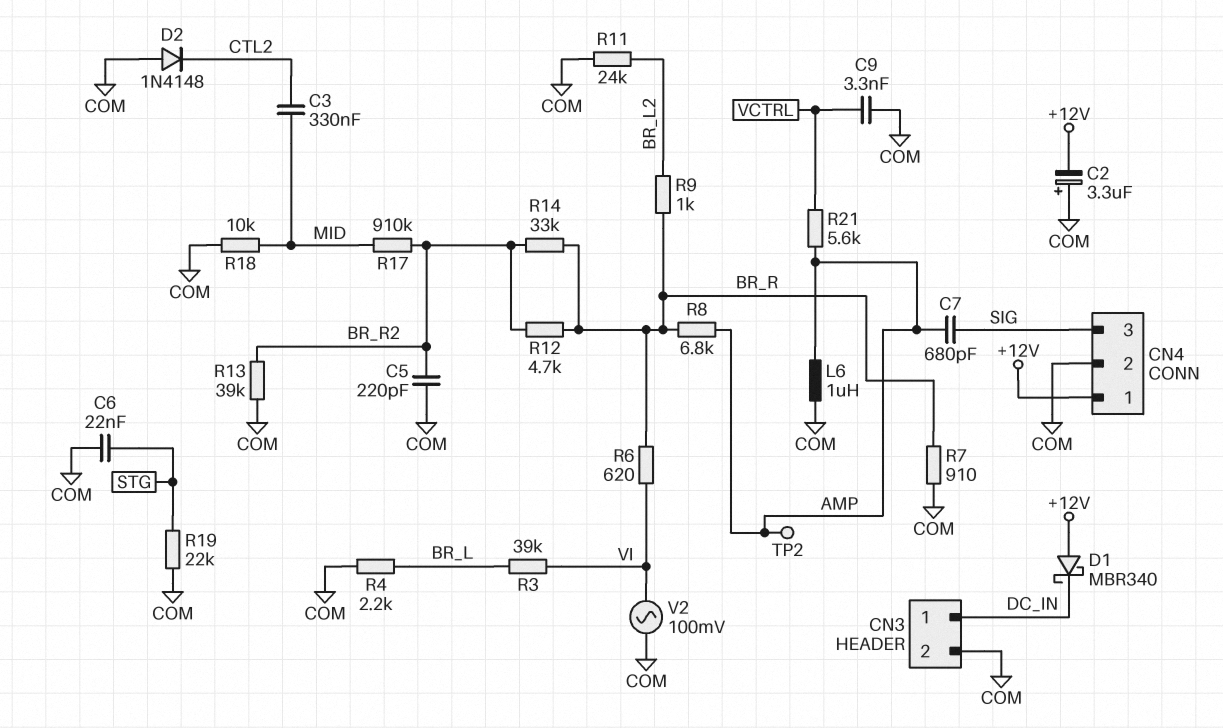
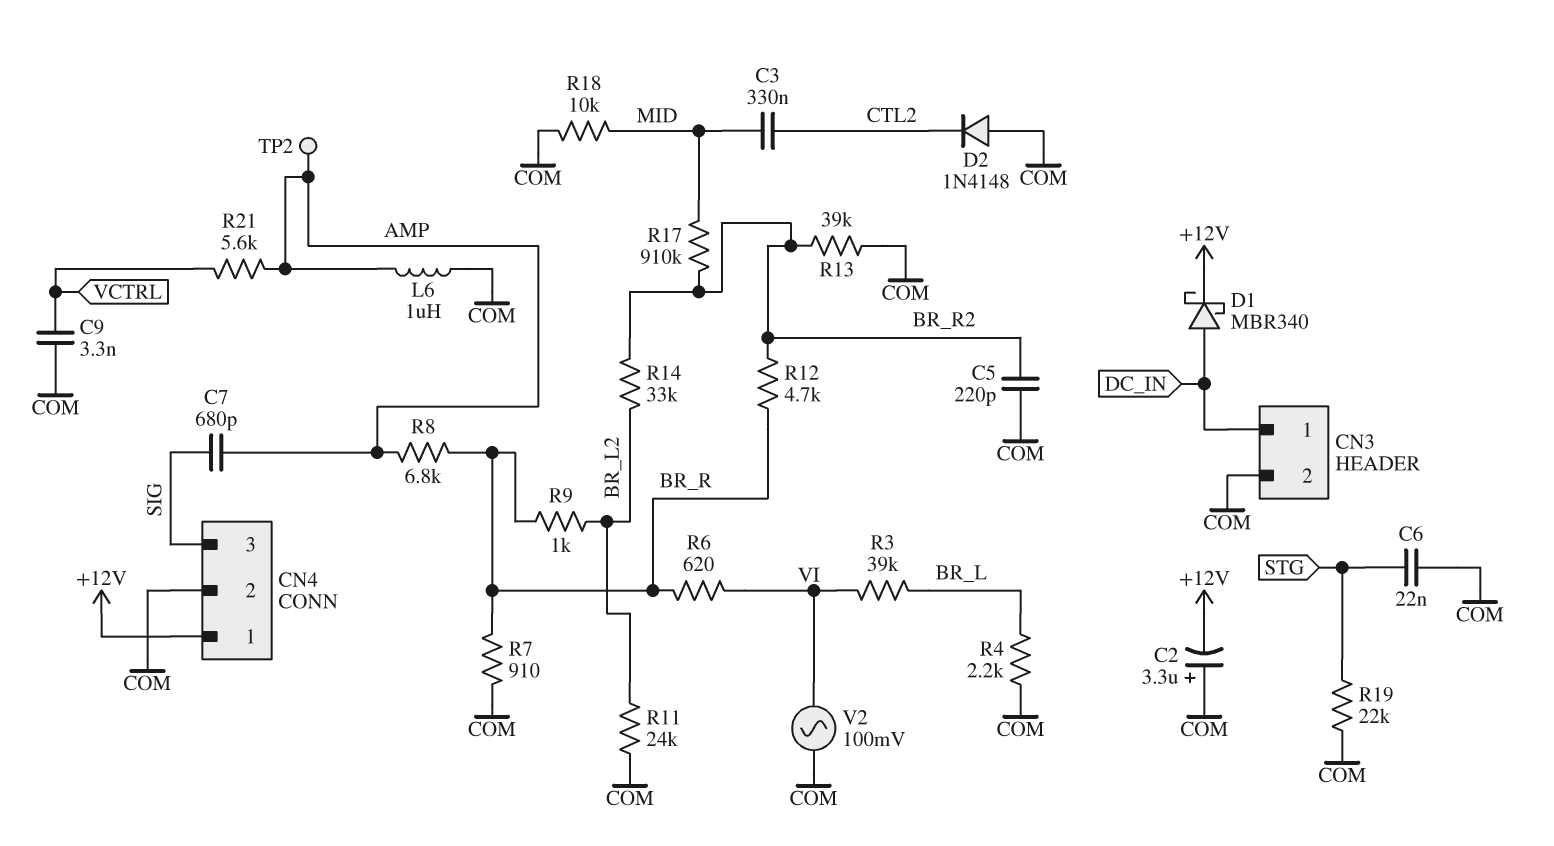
D1: schottky MBR340 (A +12V, K DC_IN) -> schottky MBR340 (A DC_IN, K +12V)
R14: 33k (BR_R, BR_R2) -> 33k (BR_L2, BR_R2)

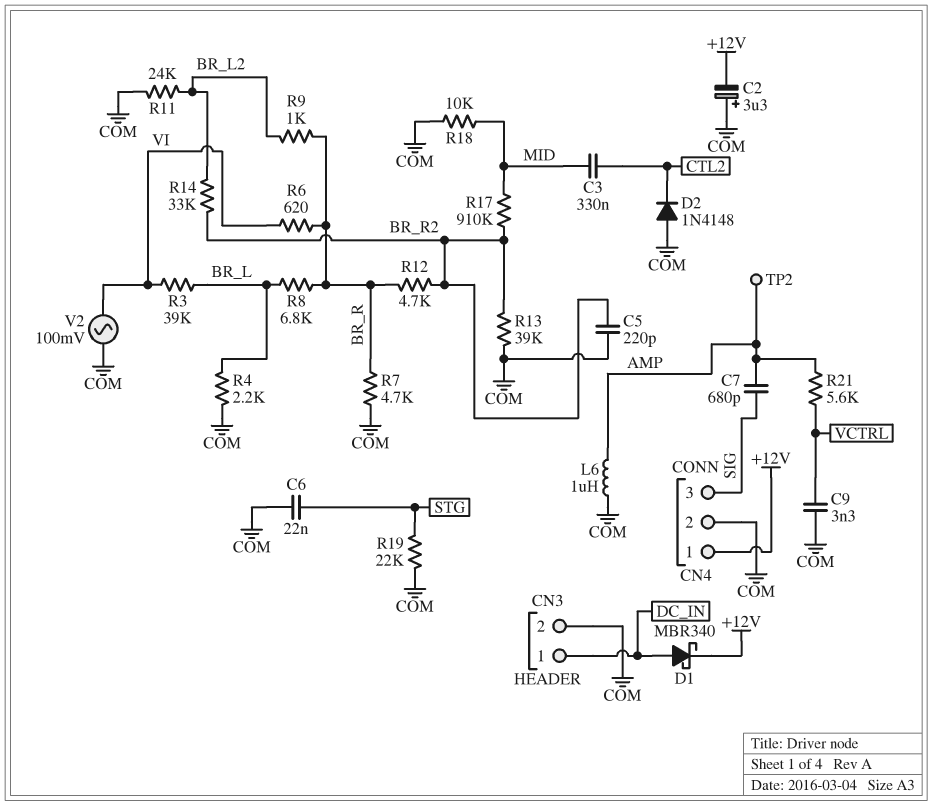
R7: 910 (BR_R, COM) -> 4.7k (BR_R, COM)
R8: 6.8k (AMP, BR_R) -> 6.8k (BR_L, BR_R)

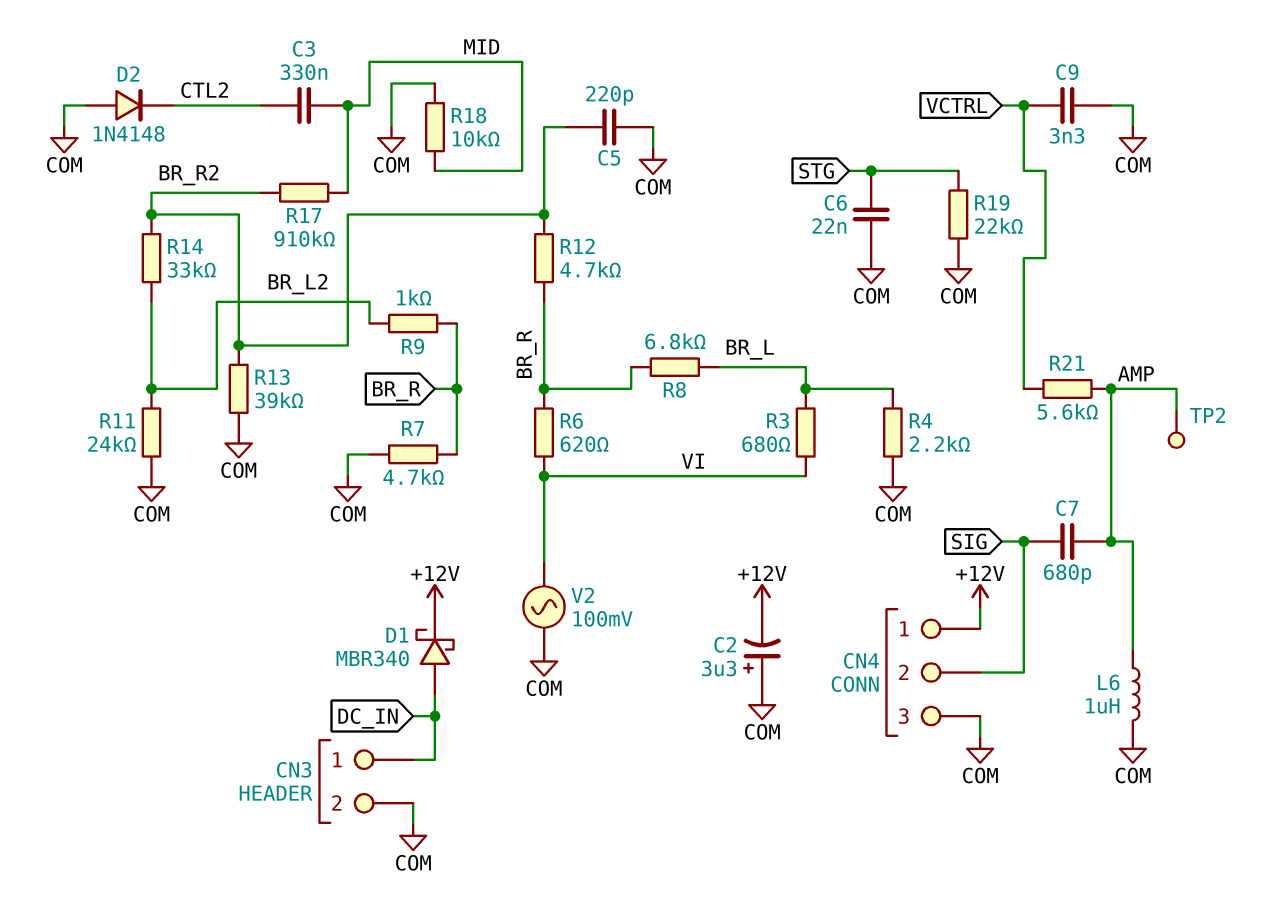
CN4 pin 2: COM -> SIG
CN4 pin 3: SIG -> COM
R3: 39k (BR_L, VI) -> 680 (BR_L, VI)

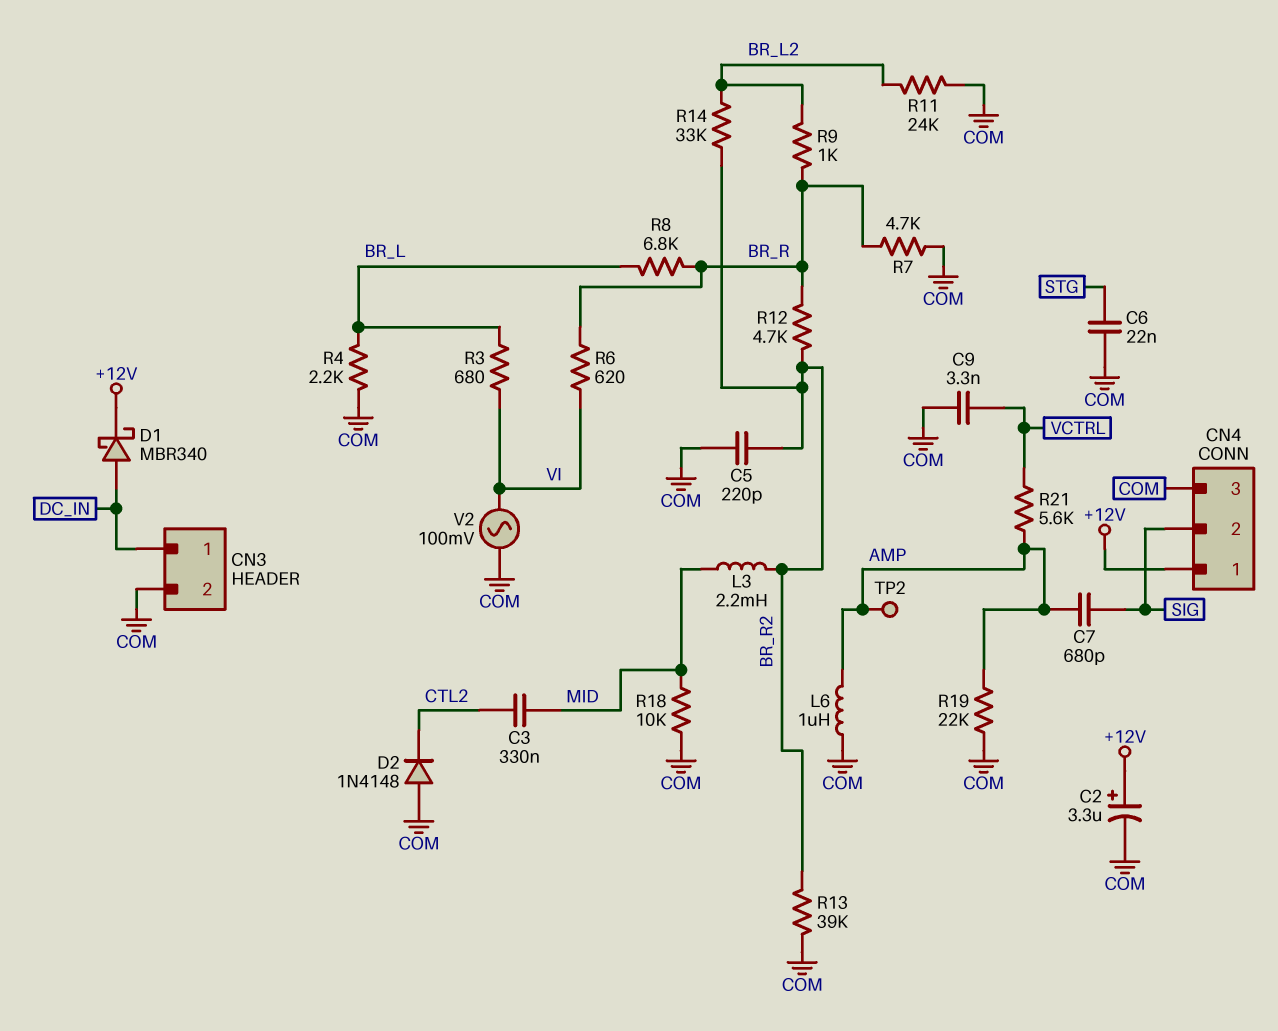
C2: 3.3uF (plus COM, minus +12V) -> 3.3uF (plus +12V, minus COM)
L3: none -> 2.2mH (BR_R2, MID)
R17: 910k (BR_R2, MID) -> none
R19: 22k (COM, STG) -> 22k (AMP, COM)

